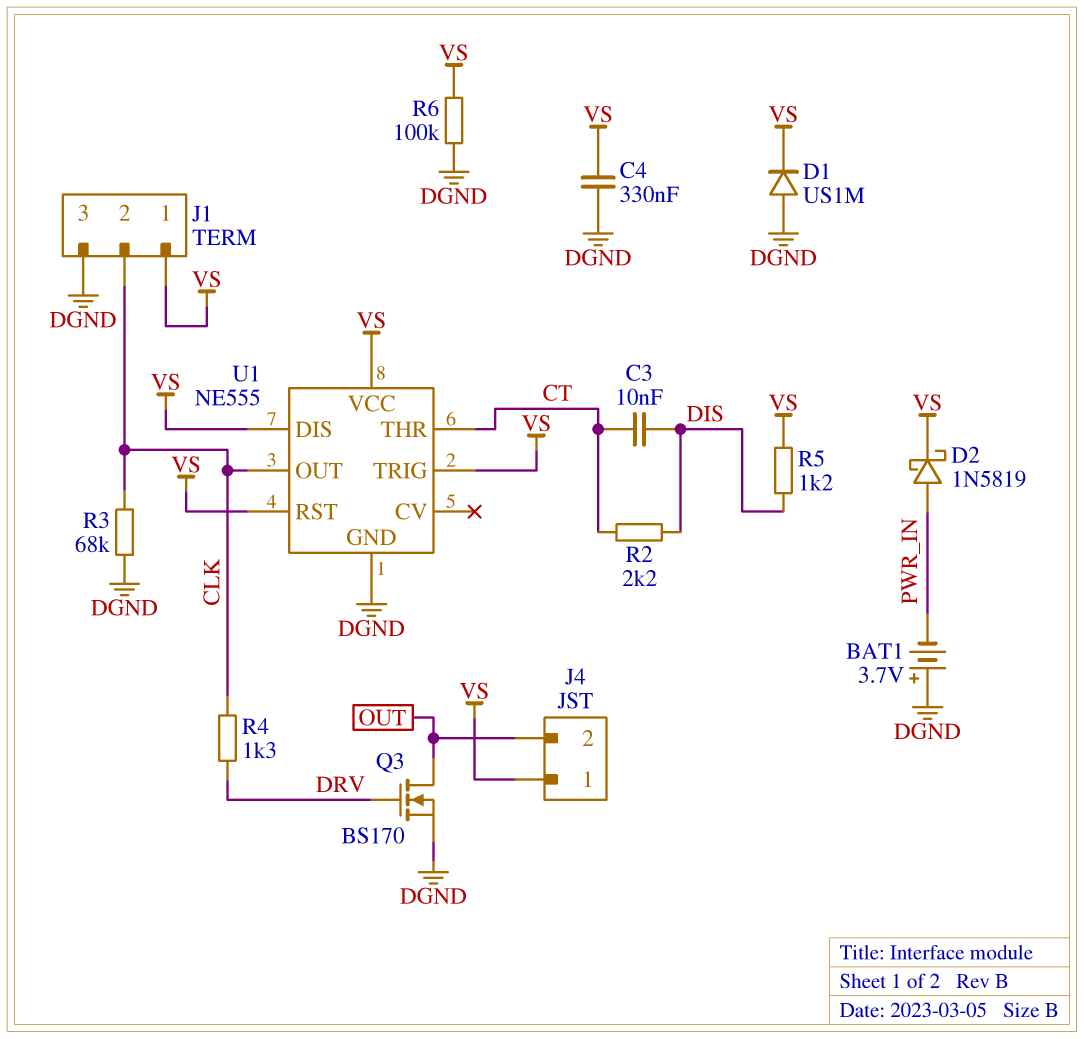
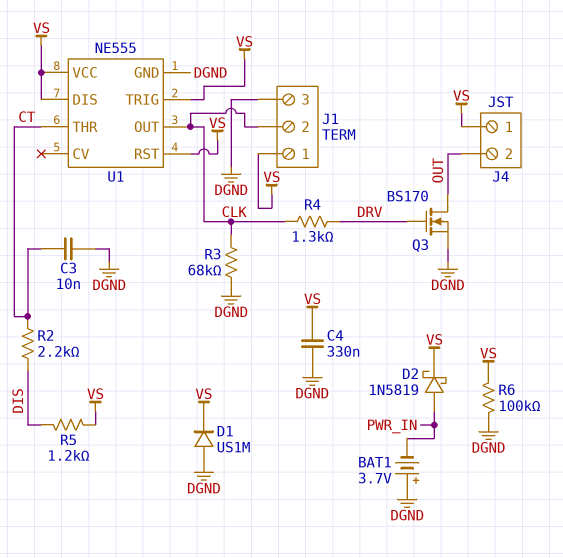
C3: 10nF (CT, DIS) -> 10nF (CT, DGND)

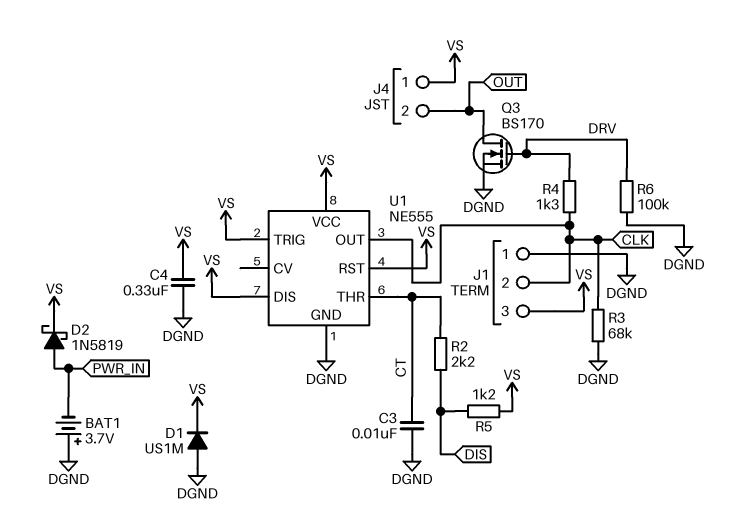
J1 pin 1: VS -> DGND
J1 pin 3: DGND -> VS
R6: 100k (DGND, VS) -> 100k (DGND, DRV)

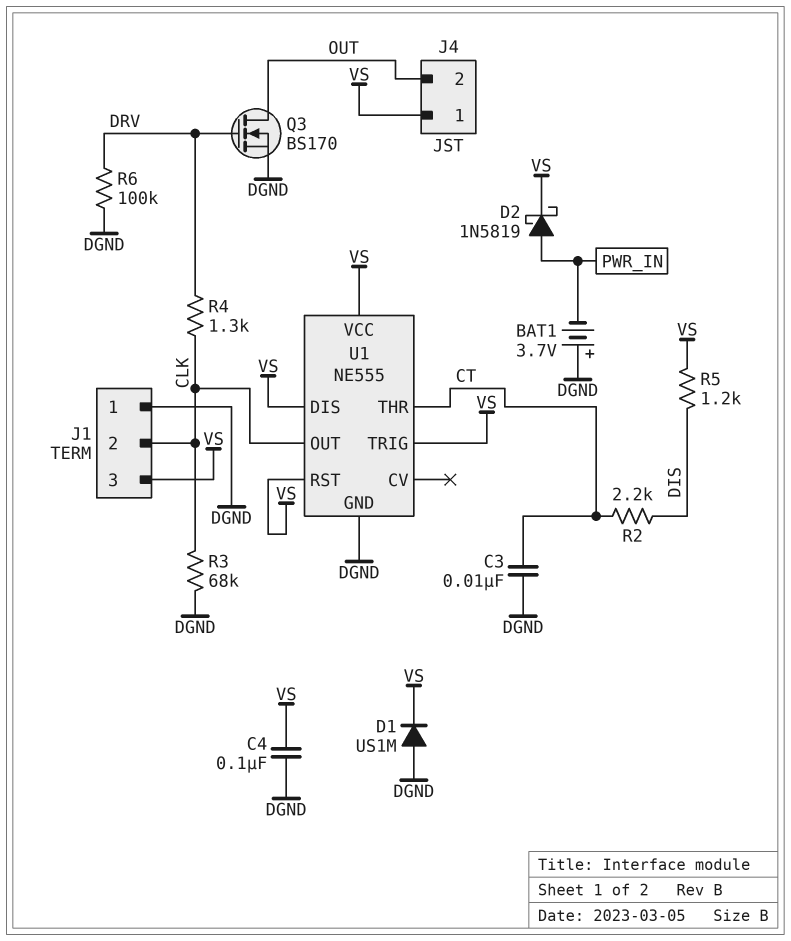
C4: 330nF (DGND, VS) -> 100nF (DGND, VS)

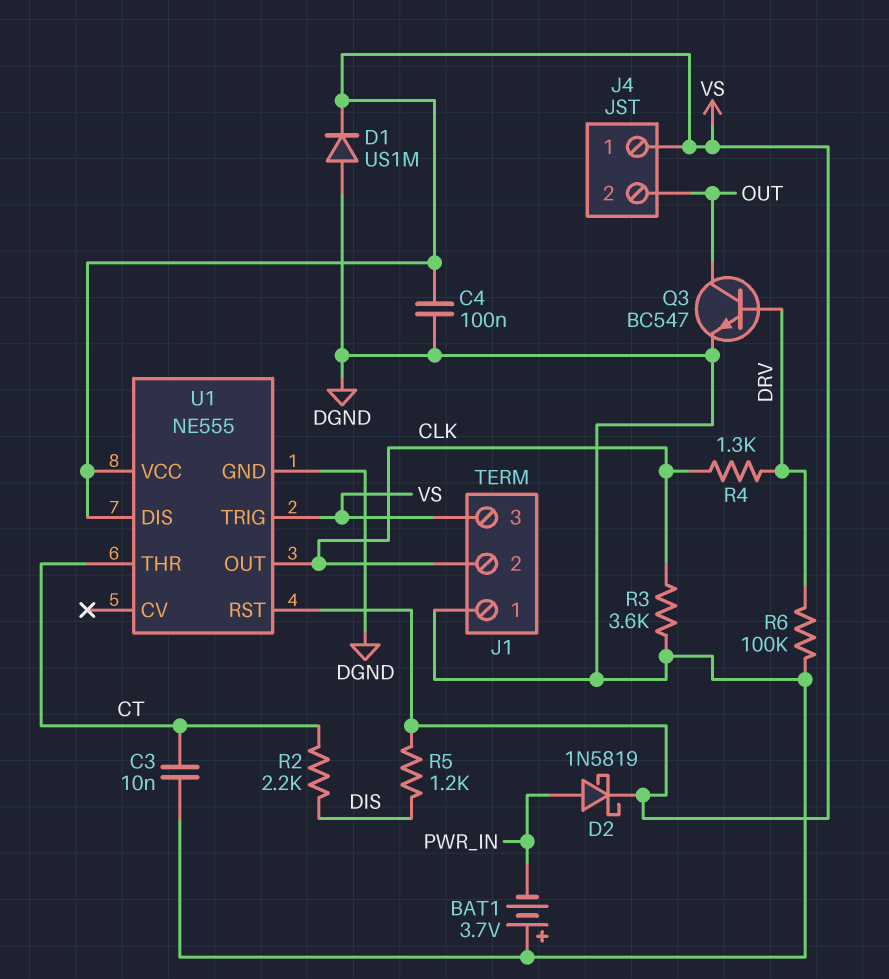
Q3: NMOS BS170 (G DRV, D OUT, S DGND) -> NPN BC547 (B DRV, C OUT, E DGND)
R3: 68k (CLK, DGND) -> 3.6k (CLK, DGND)

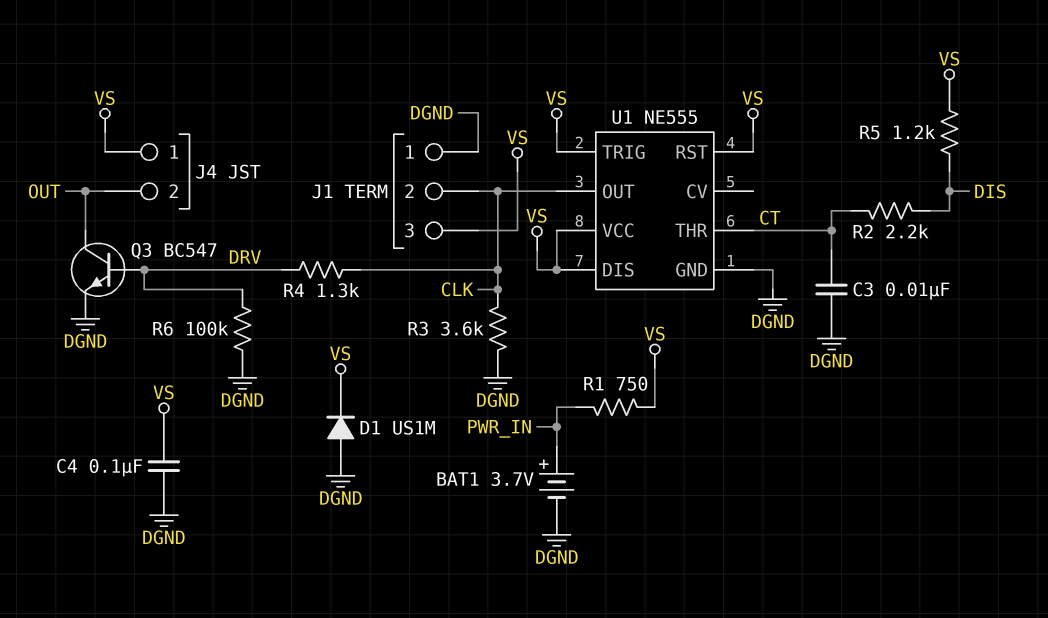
BAT1: 3.7V (plus DGND, minus PWR_IN) -> 3.7V (plus PWR_IN, minus DGND)
D2: schottky 1N5819 (A PWR_IN, K VS) -> none
R1: none -> 750 (PWR_IN, VS)

